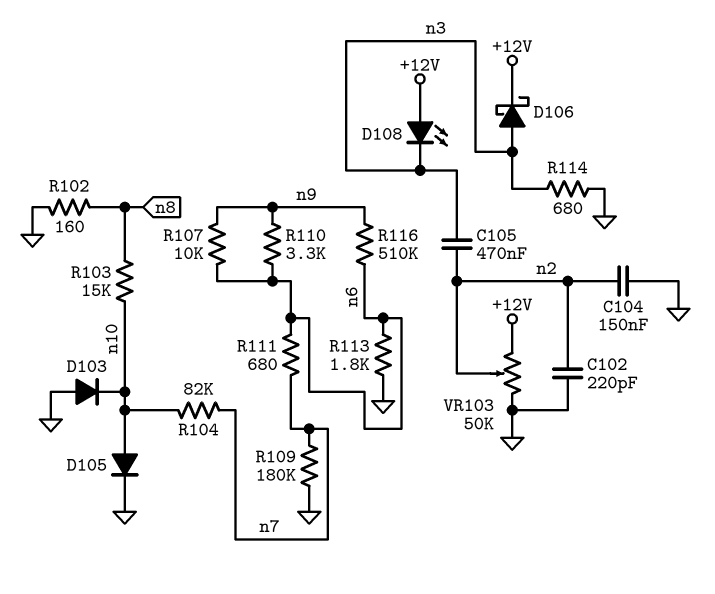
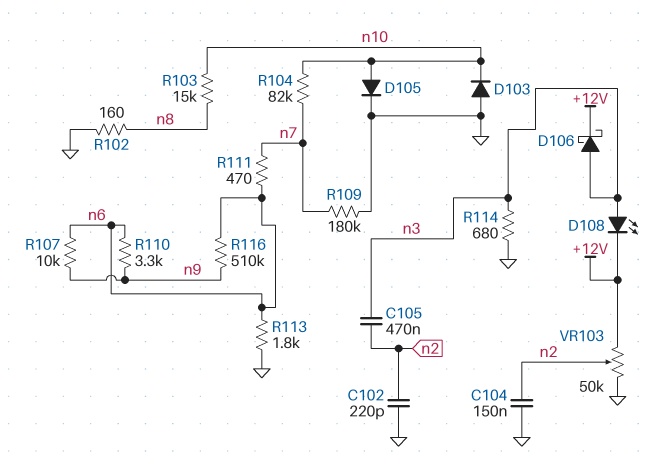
D108: LED (A +12V, K n3) -> LED (A n3, K +12V)
R111: 680 (n6, n7) -> 470 (n6, n7)

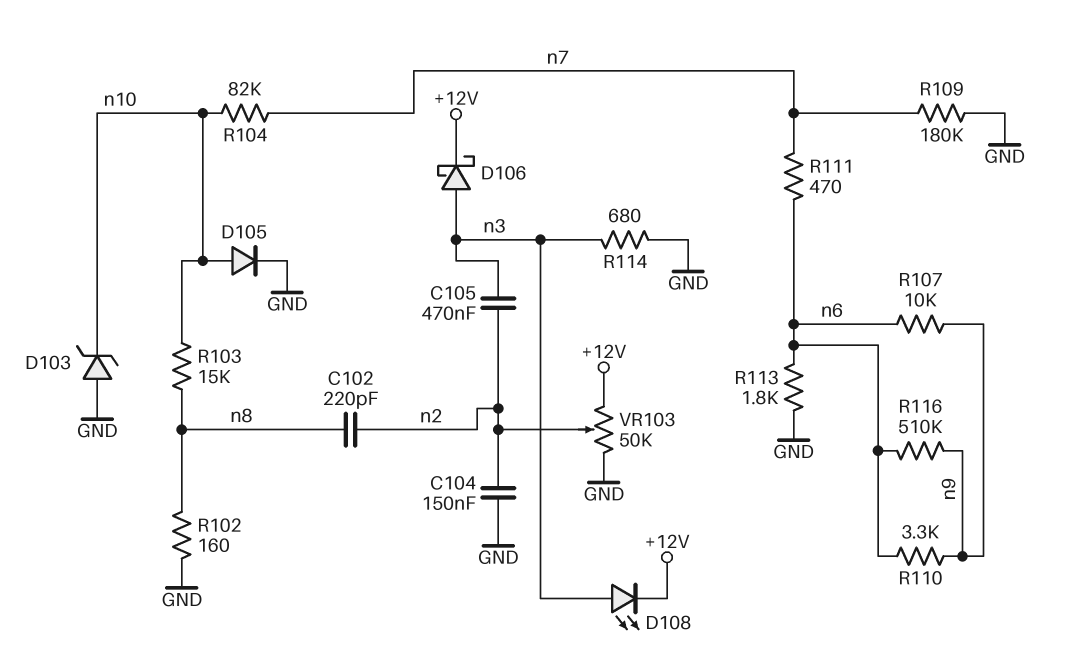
C102: 220pF (GND, n2) -> 220pF (n2, n8)
D103: diode (A GND, K n10) -> zener (A GND, K n10)

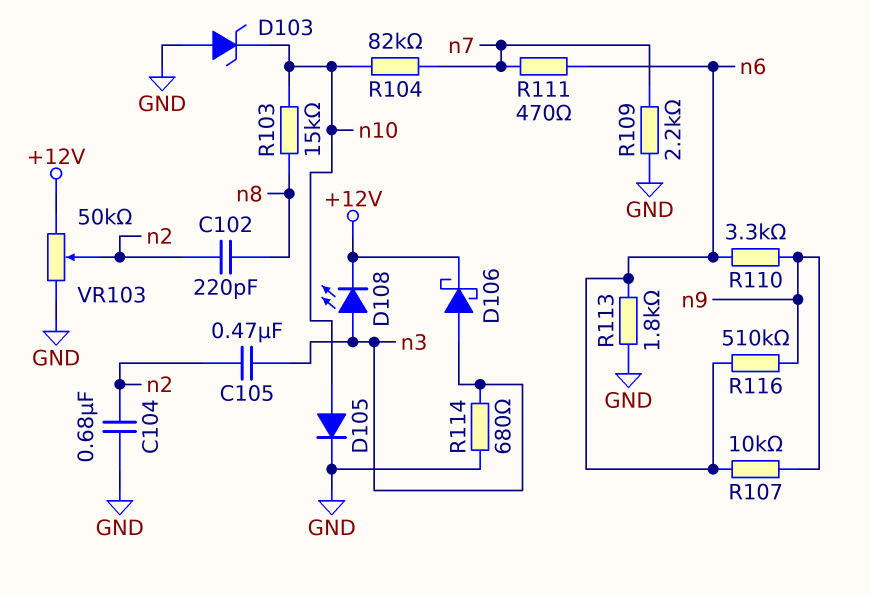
C104: 150nF (GND, n2) -> 680nF (GND, n2)
R102: 160 (GND, n8) -> none
R109: 180k (GND, n7) -> 2.2k (GND, n7)

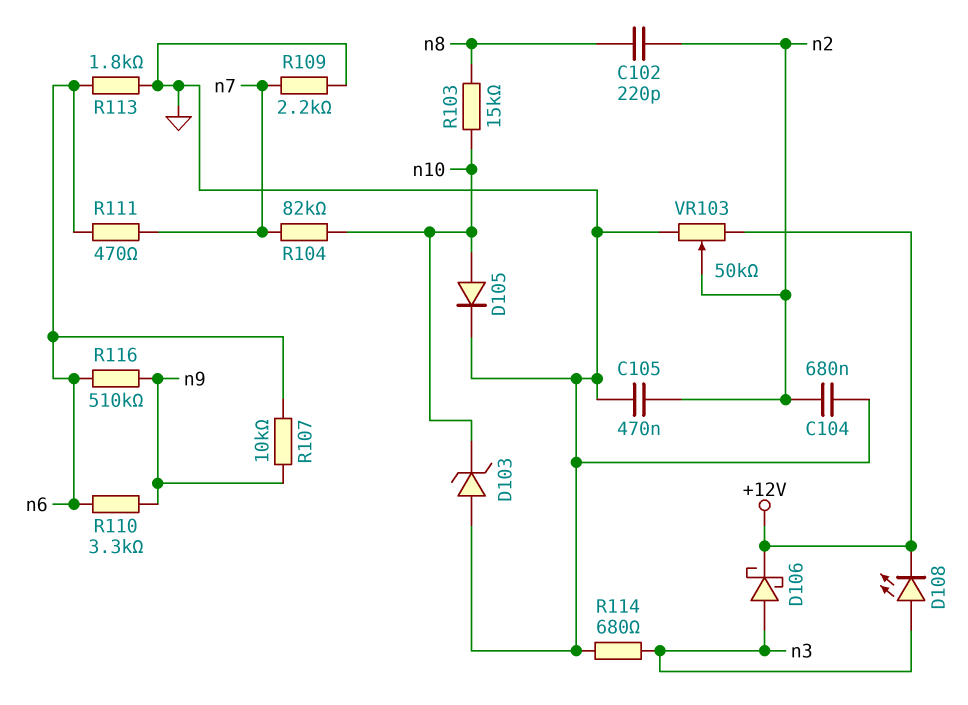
C105: 470nF (n2, n3) -> 470nF (GND, n2)

